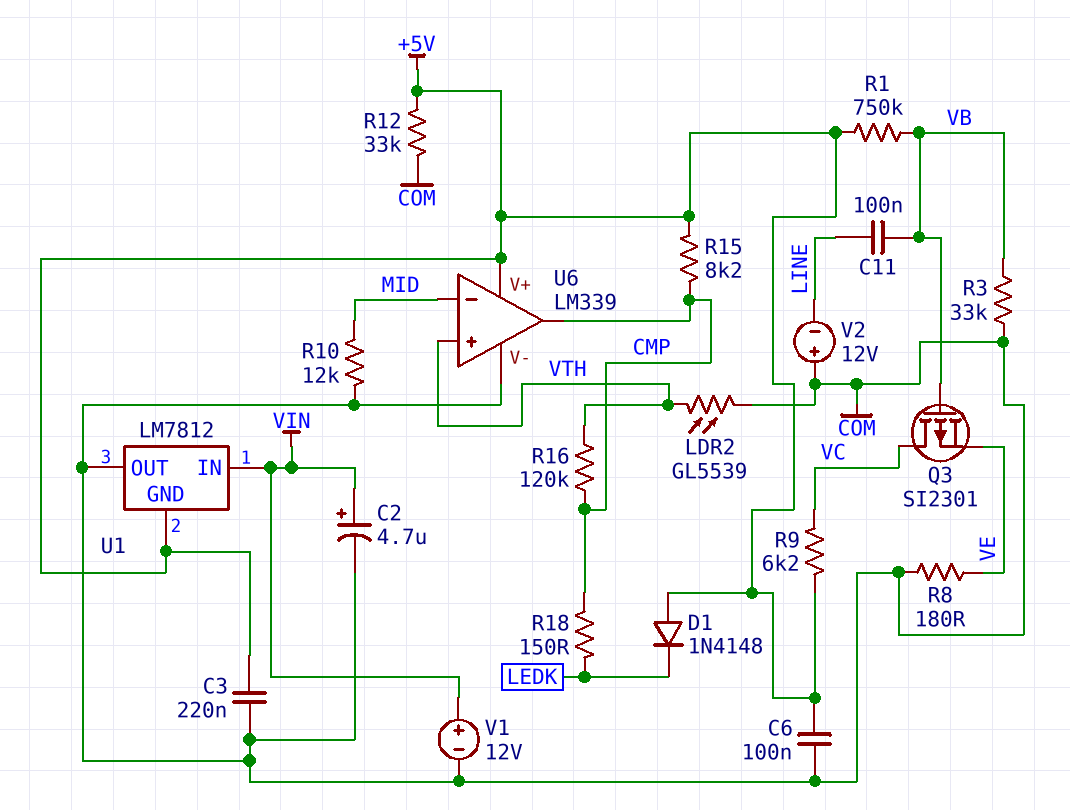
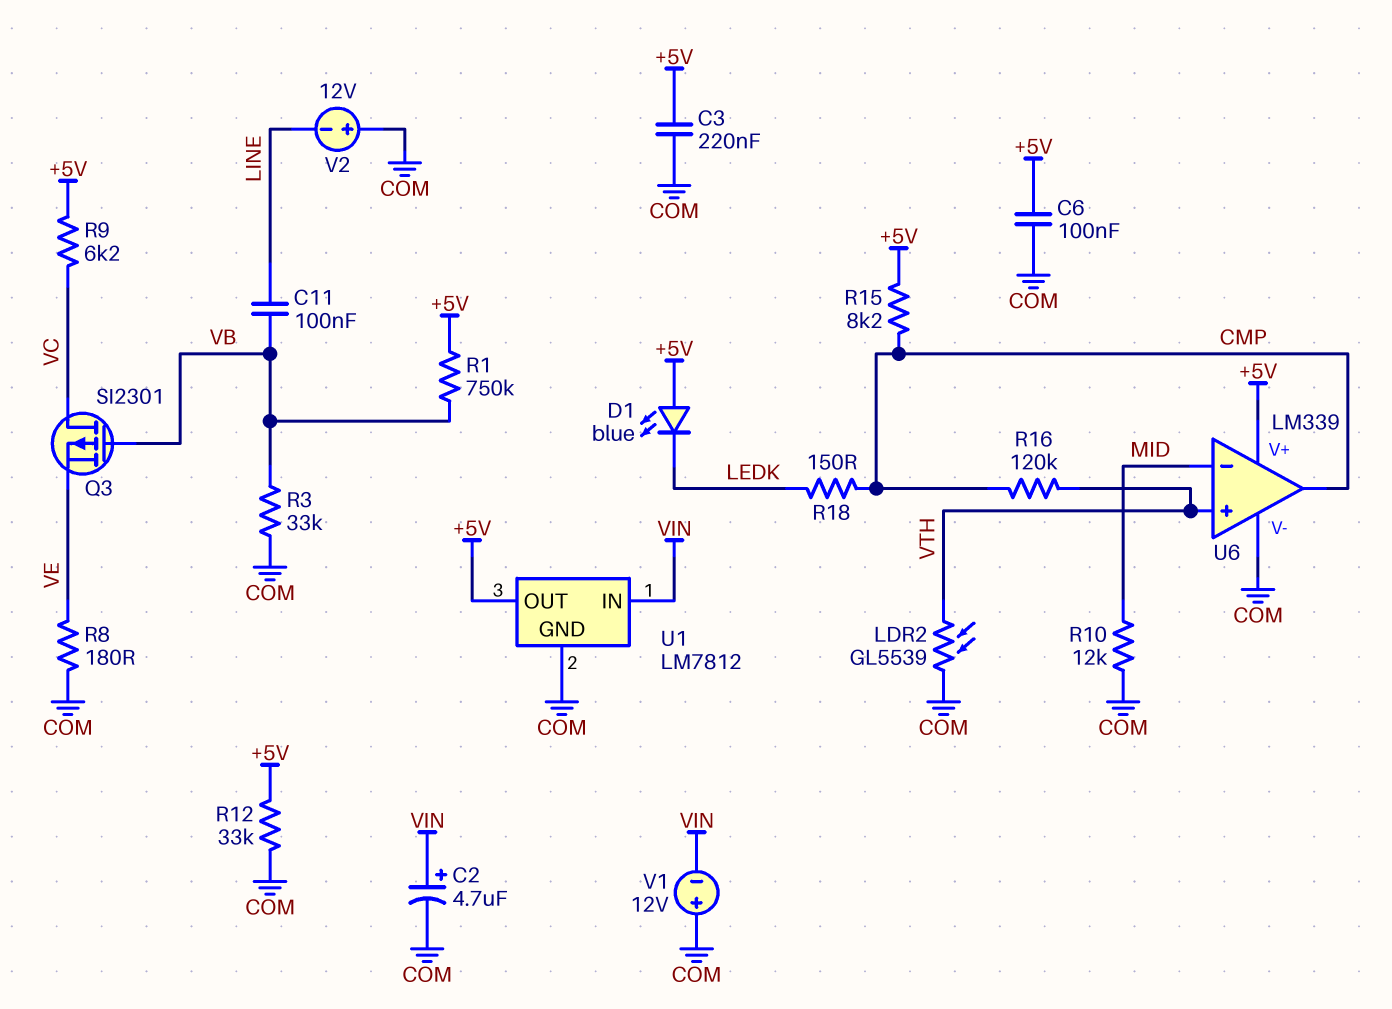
D1: diode 1N4148 (A +5V, K LEDK) -> LED blue (A +5V, K LEDK)
U1 pin GND: +5V -> COM
U1 pin OUT: COM -> +5V
V1: 12V (plus VIN, minus COM) -> 12V (plus COM, minus VIN)

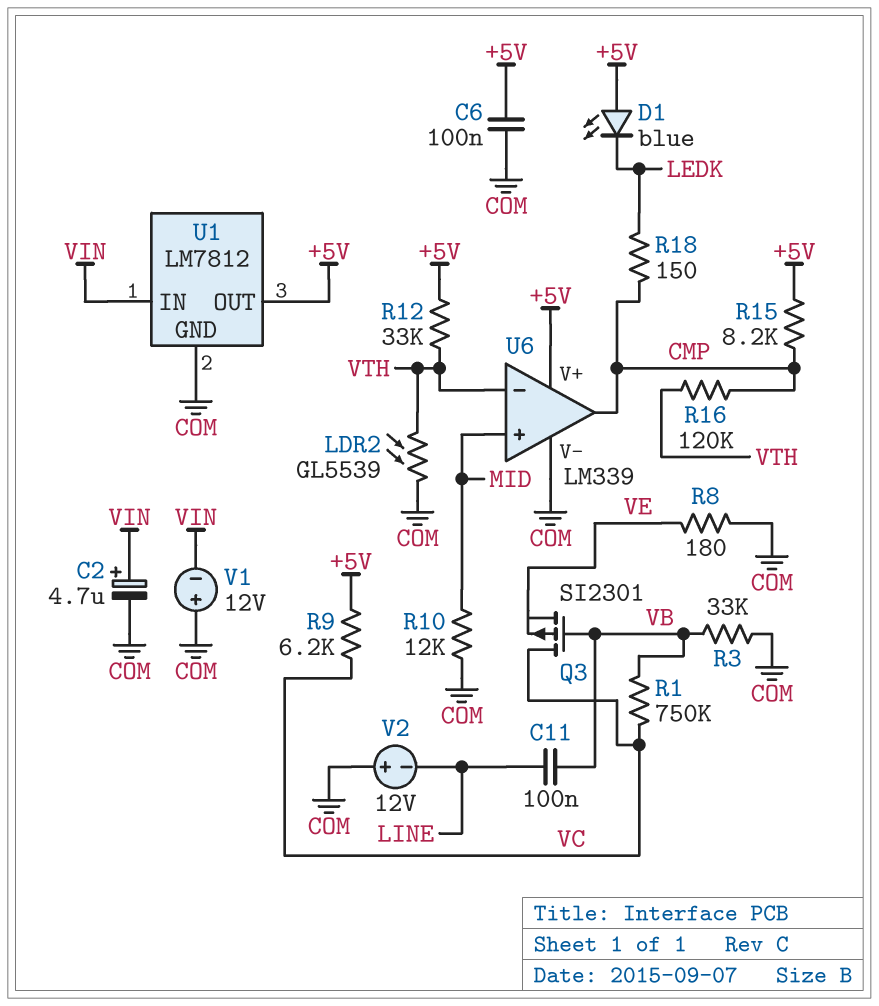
C3: 220nF (+5V, COM) -> none
R1: 750k (+5V, VB) -> 750k (VB, VC)
R12: 33k (+5V, COM) -> 33k (+5V, VTH)
U6 pin in+: VTH -> MID
U6 pin in-: MID -> VTH

